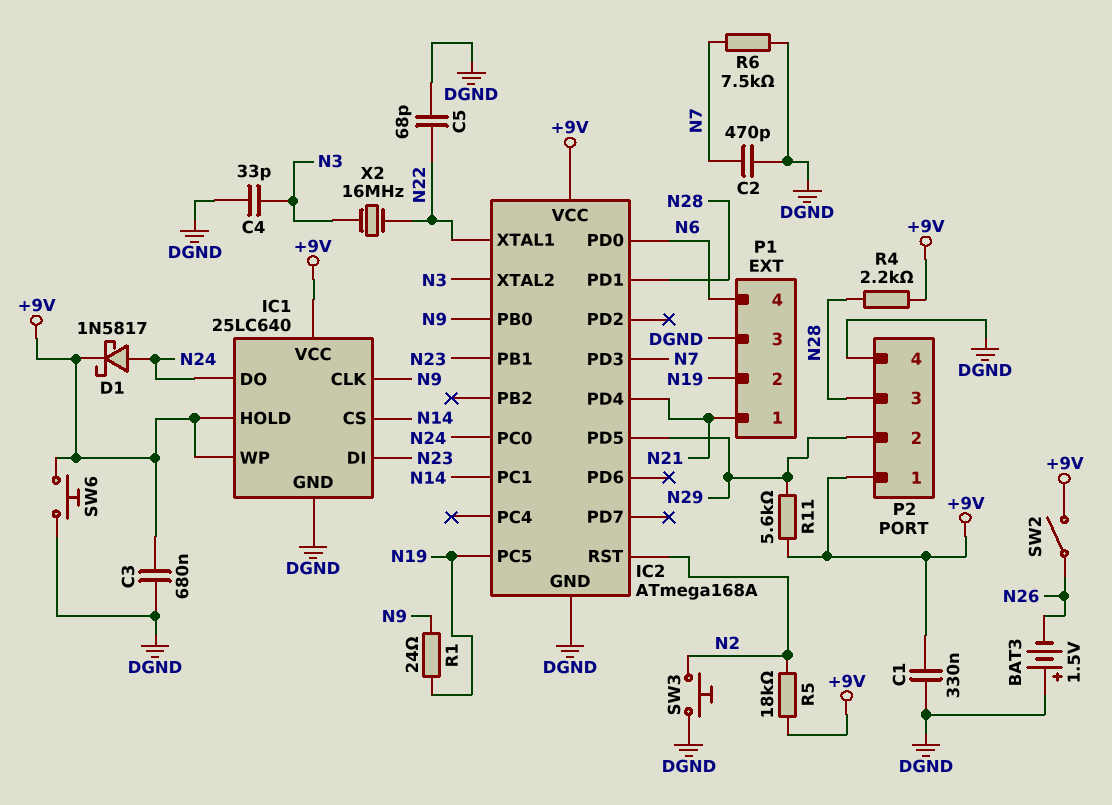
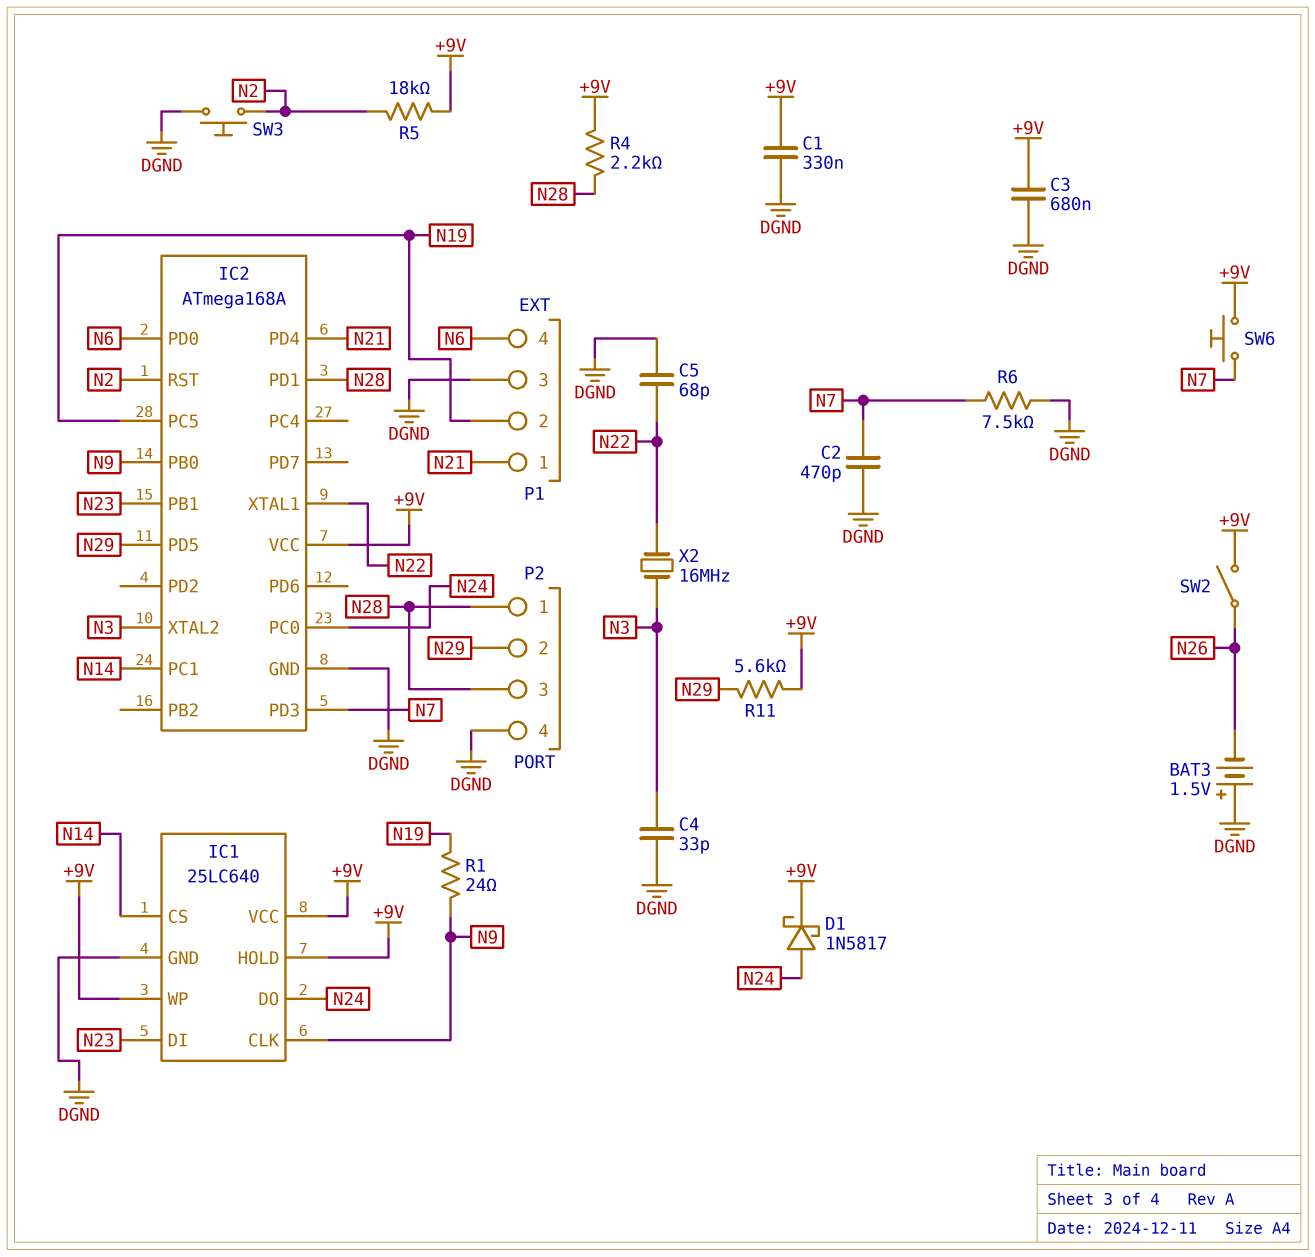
P2 pin 1: +9V -> N28
SW6: button (+9V, DGND) -> button (+9V, N7)

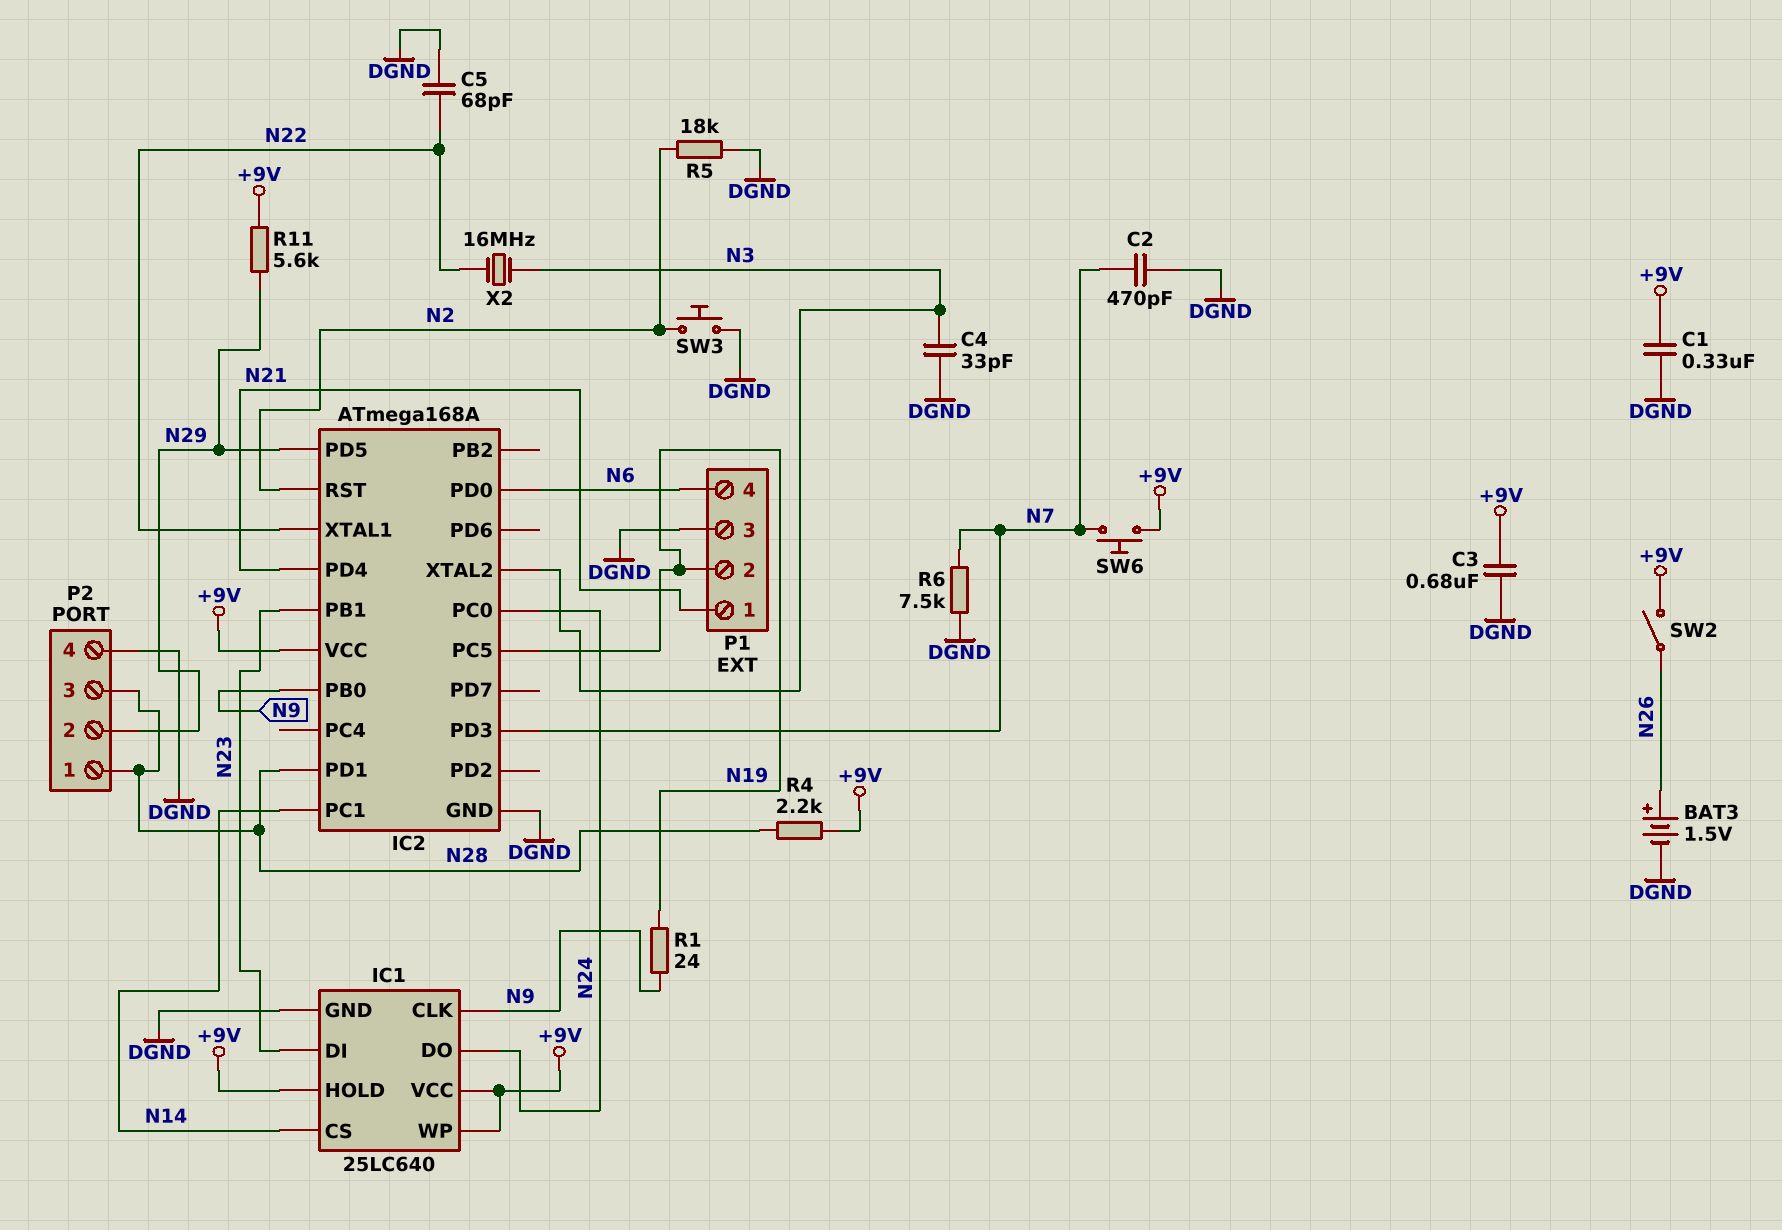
BAT3: 1.5V (plus DGND, minus N26) -> 1.5V (plus N26, minus DGND)
D1: schottky 1N5817 (A N24, K +9V) -> none
R5: 18k (+9V, N2) -> 18k (DGND, N2)

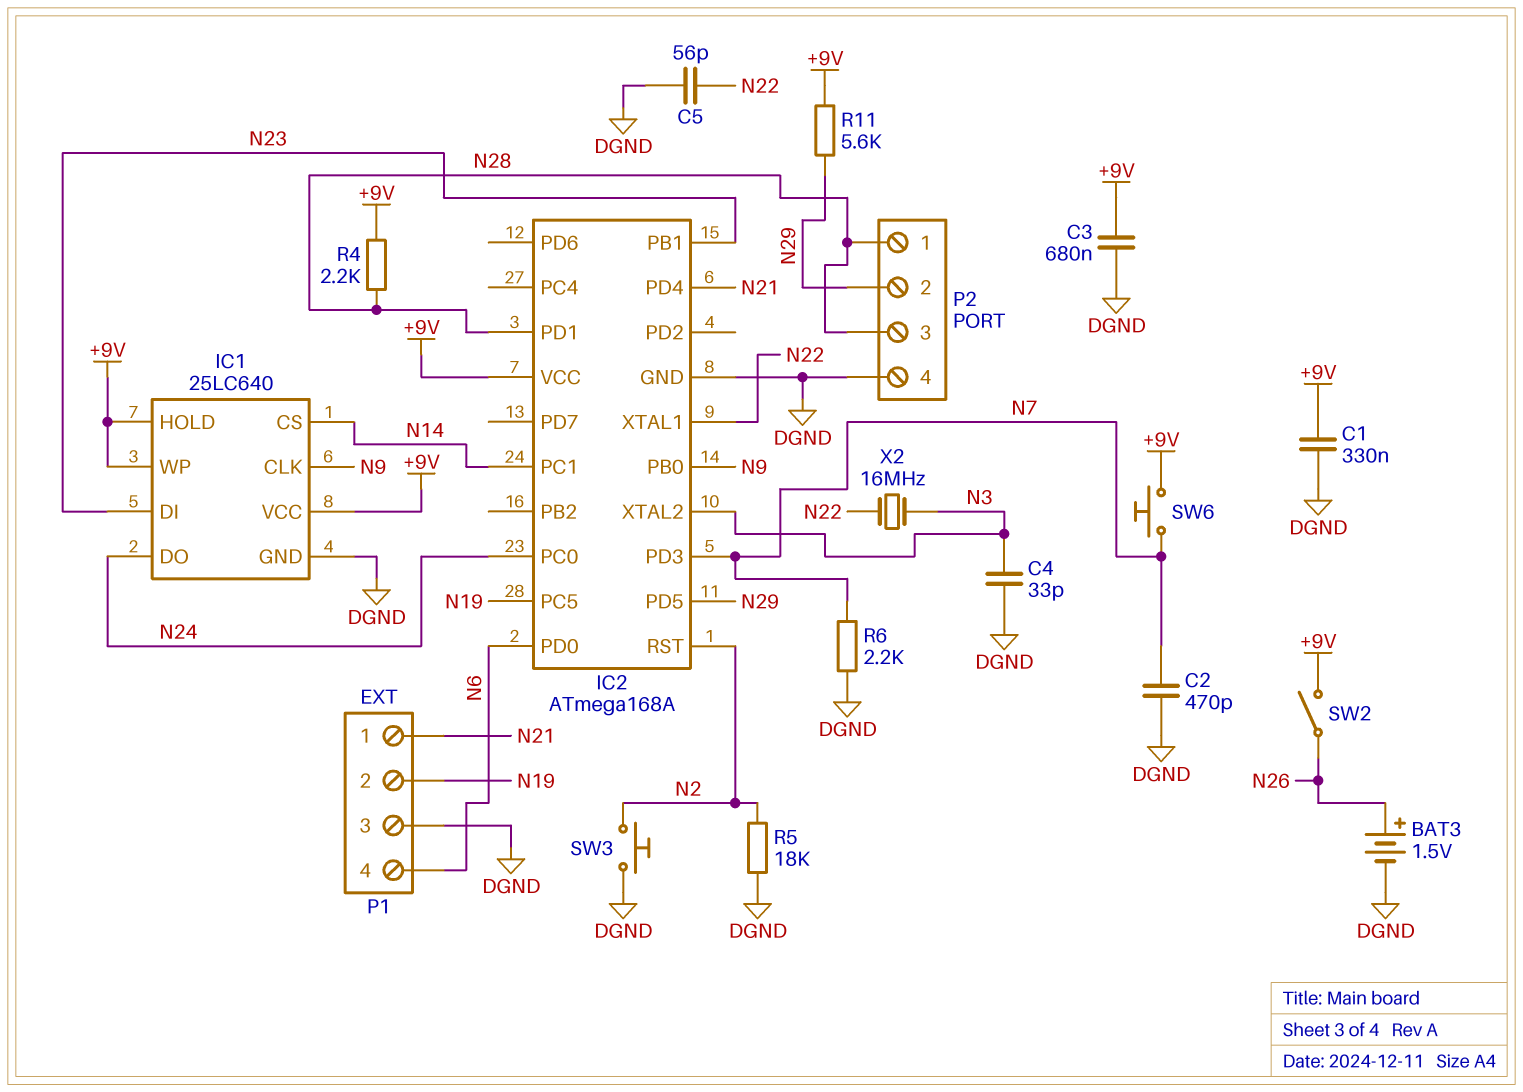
C5: 68pF (DGND, N22) -> 56pF (DGND, N22)
R1: 24 (N9, N19) -> none
R6: 7.5k (DGND, N7) -> 2.2k (DGND, N7)

